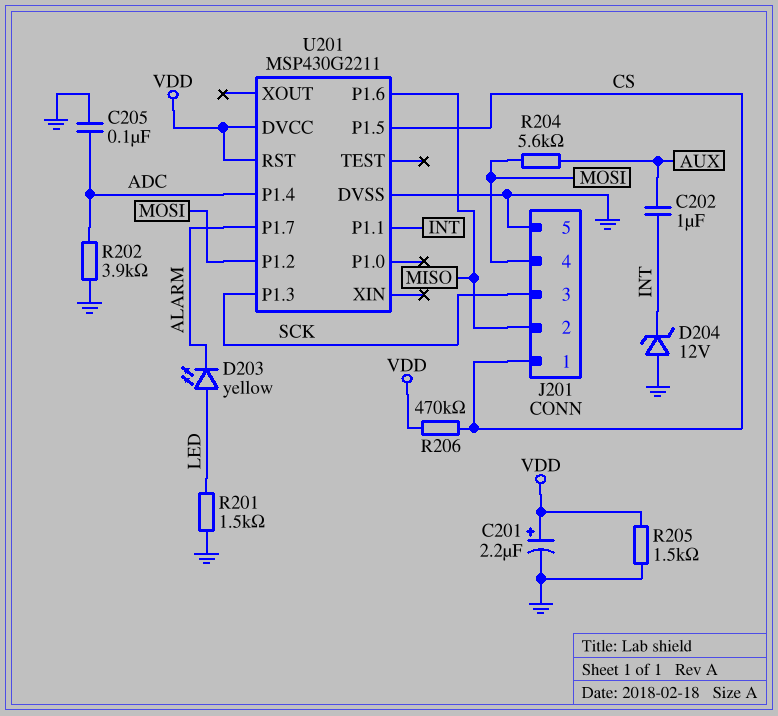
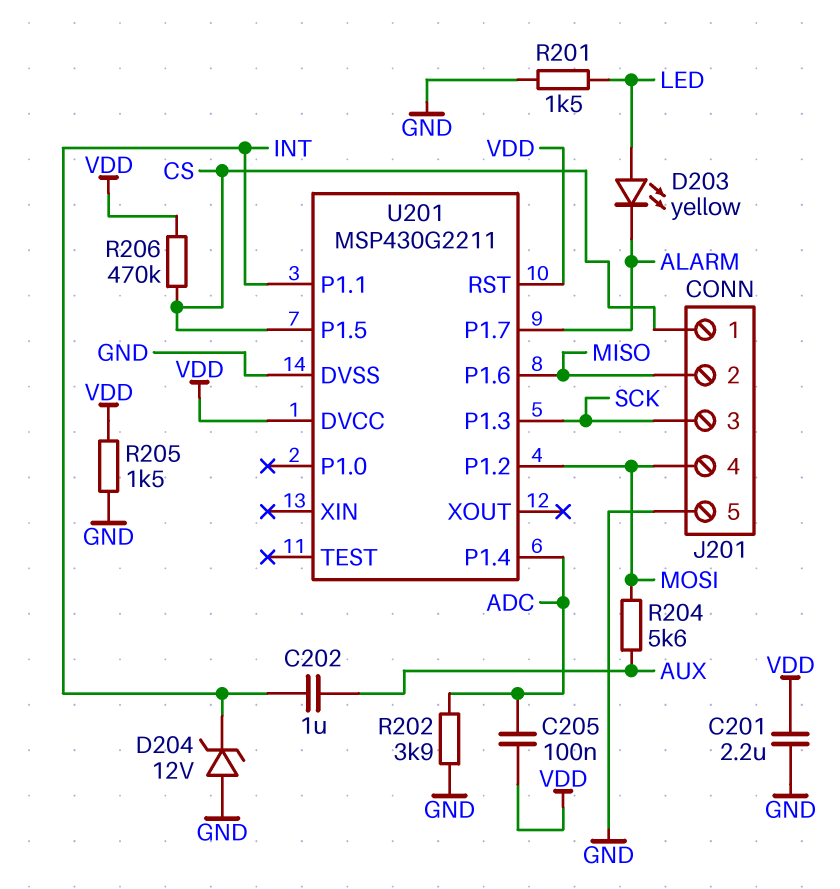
C201: 2.2uF (plus VDD, minus GND) -> 2.2uF (GND, VDD)
C205: 100nF (ADC, GND) -> 100nF (ADC, VDD)

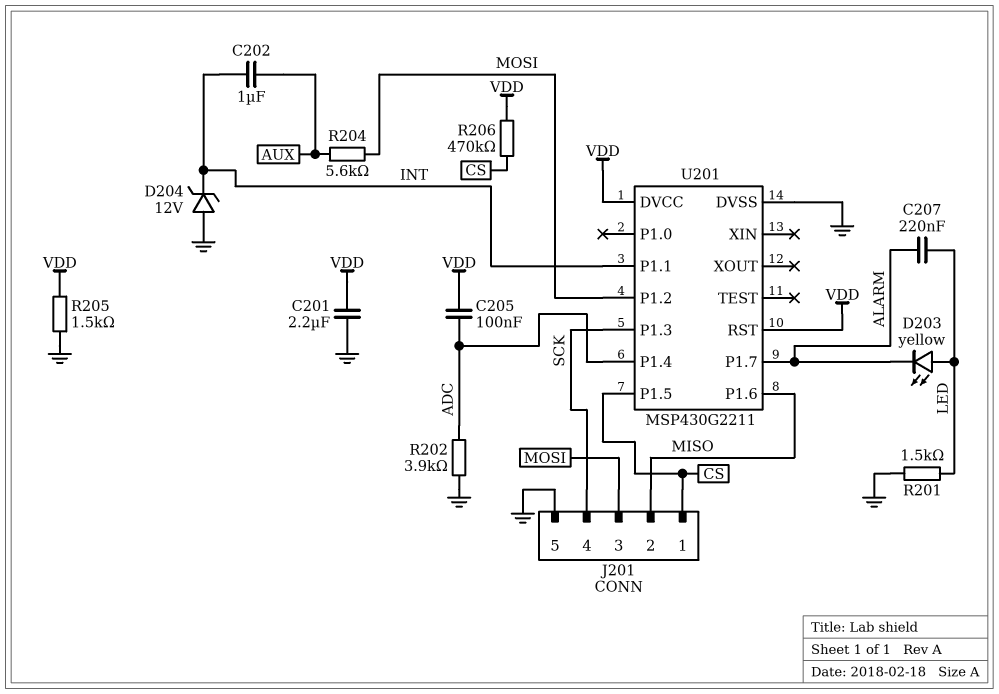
C207: none -> 220nF (ALARM, LED)
J201 pin 3: SCK -> MOSI
J201 pin 4: MOSI -> SCK

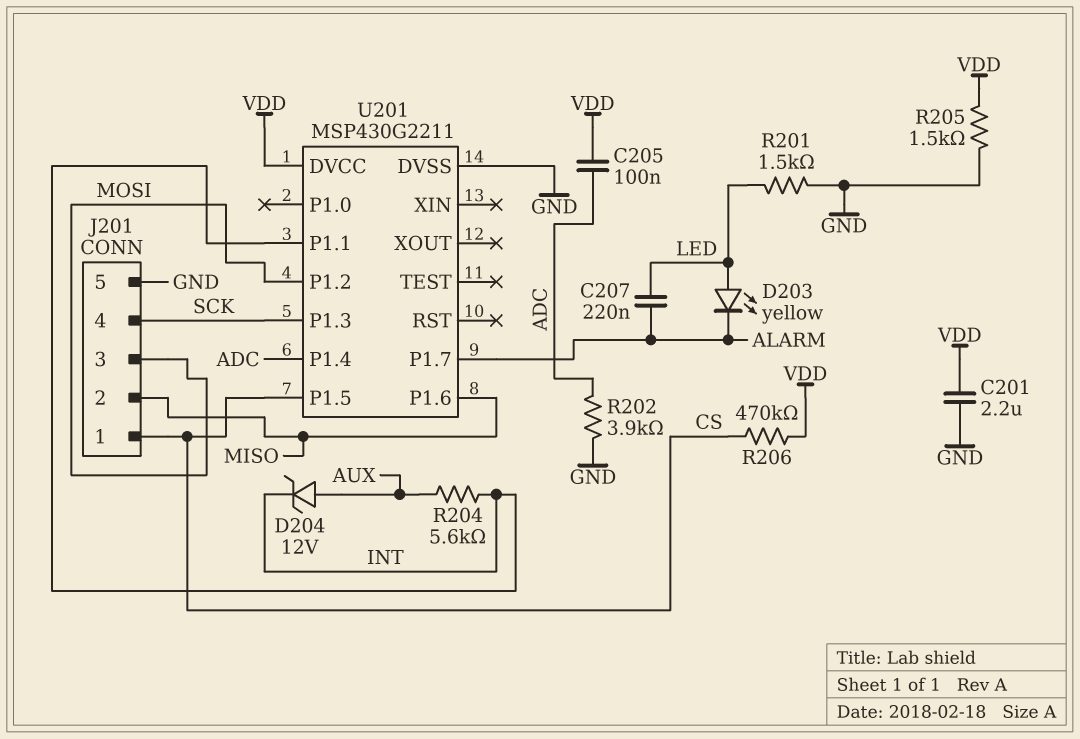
C202: 1uF (AUX, INT) -> none
D204: zener 12V (A GND, K INT) -> zener 12V (A AUX, K INT)
R204: 5.6k (AUX, MOSI) -> 5.6k (AUX, INT)
U201 pin RST: VDD -> none

